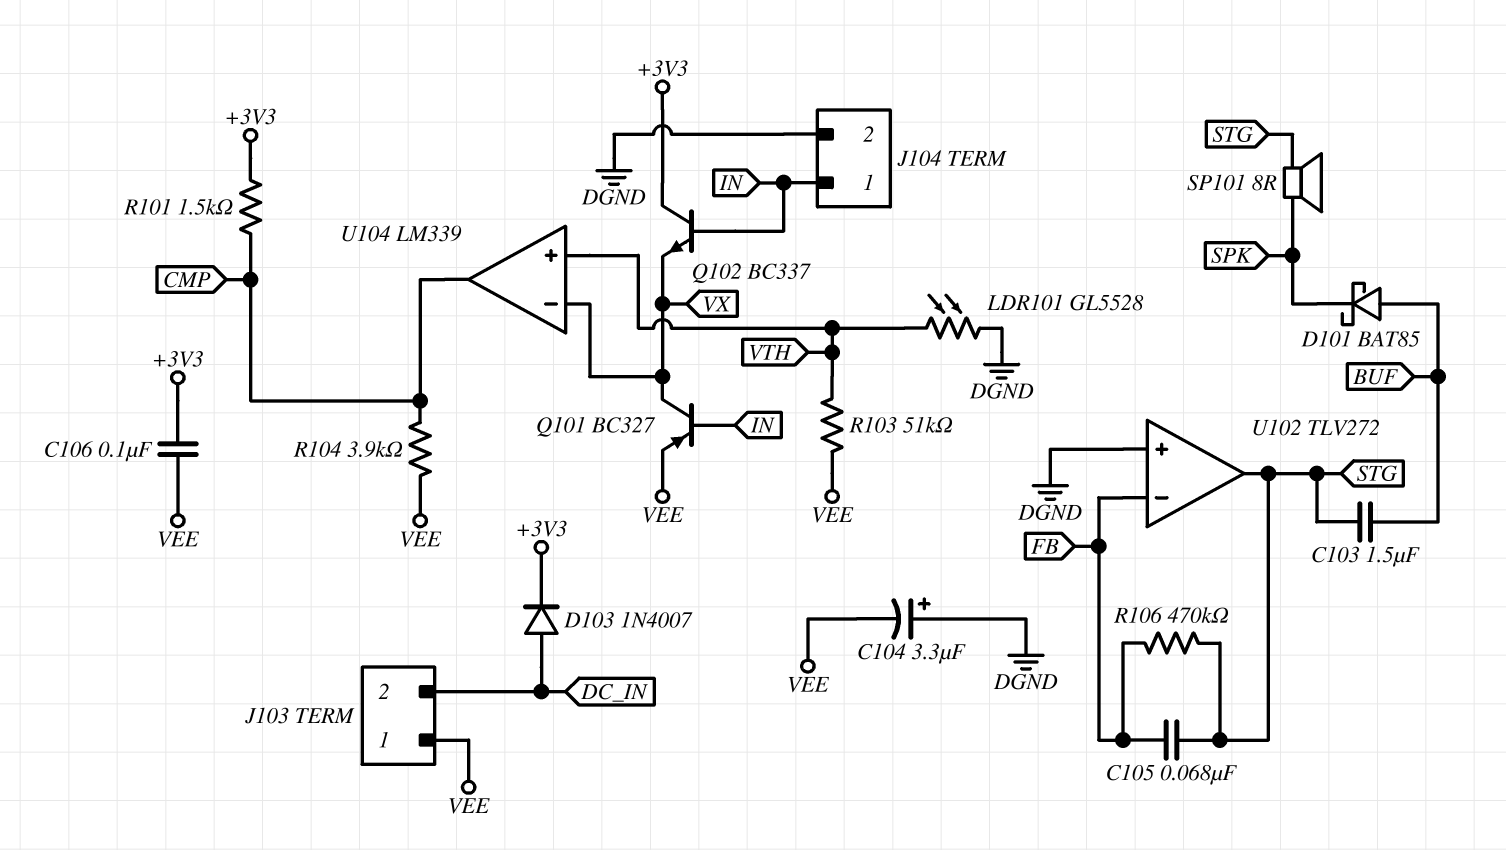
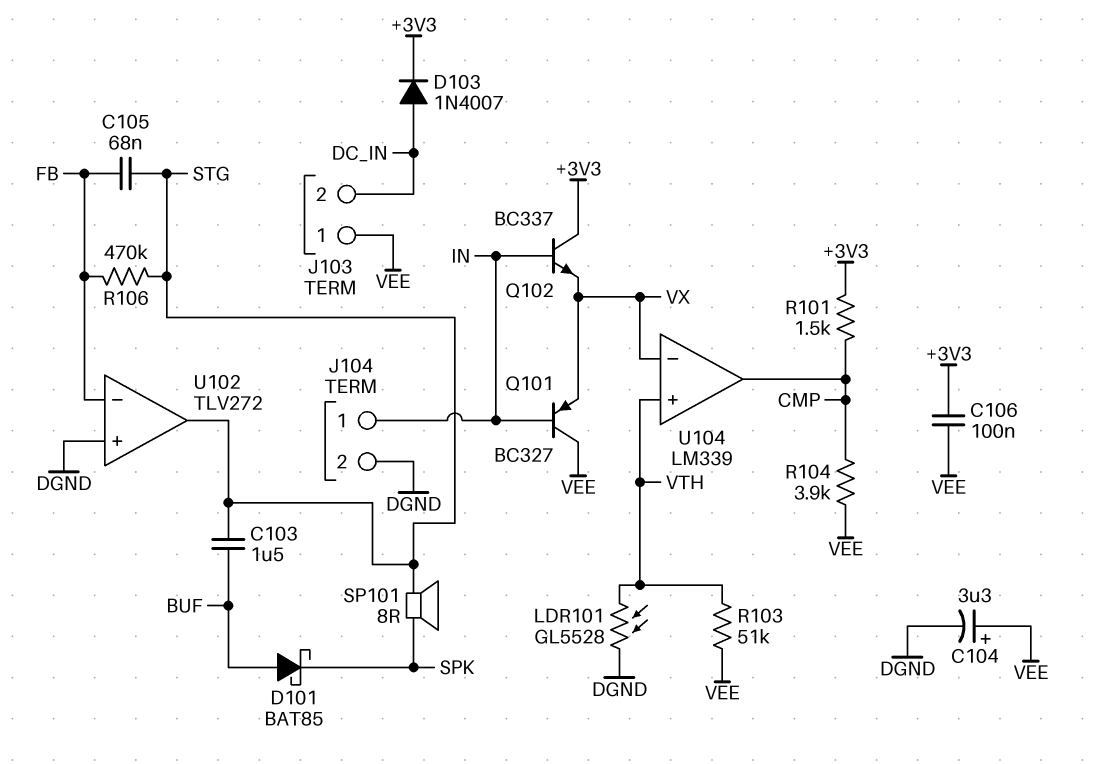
C104: 3.3uF (plus DGND, minus VEE) -> 3.3uF (plus VEE, minus DGND)
Q101: PNP BC327 (B IN, C VX, E VEE) -> PNP BC327 (B IN, C VEE, E VX)

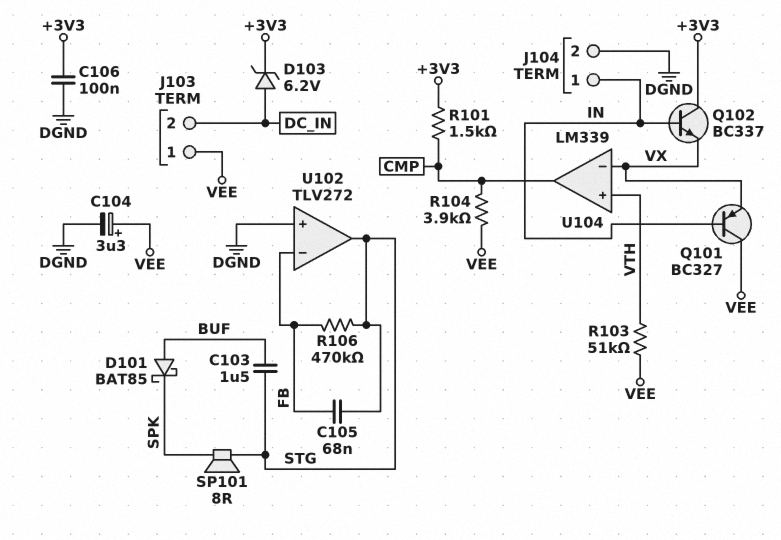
C106: 100nF (+3V3, VEE) -> 100nF (+3V3, DGND)
D103: diode 1N4007 (A DC_IN, K +3V3) -> zener 6.2V (A DC_IN, K +3V3)
LDR101: GL5528 (DGND, VTH) -> none

